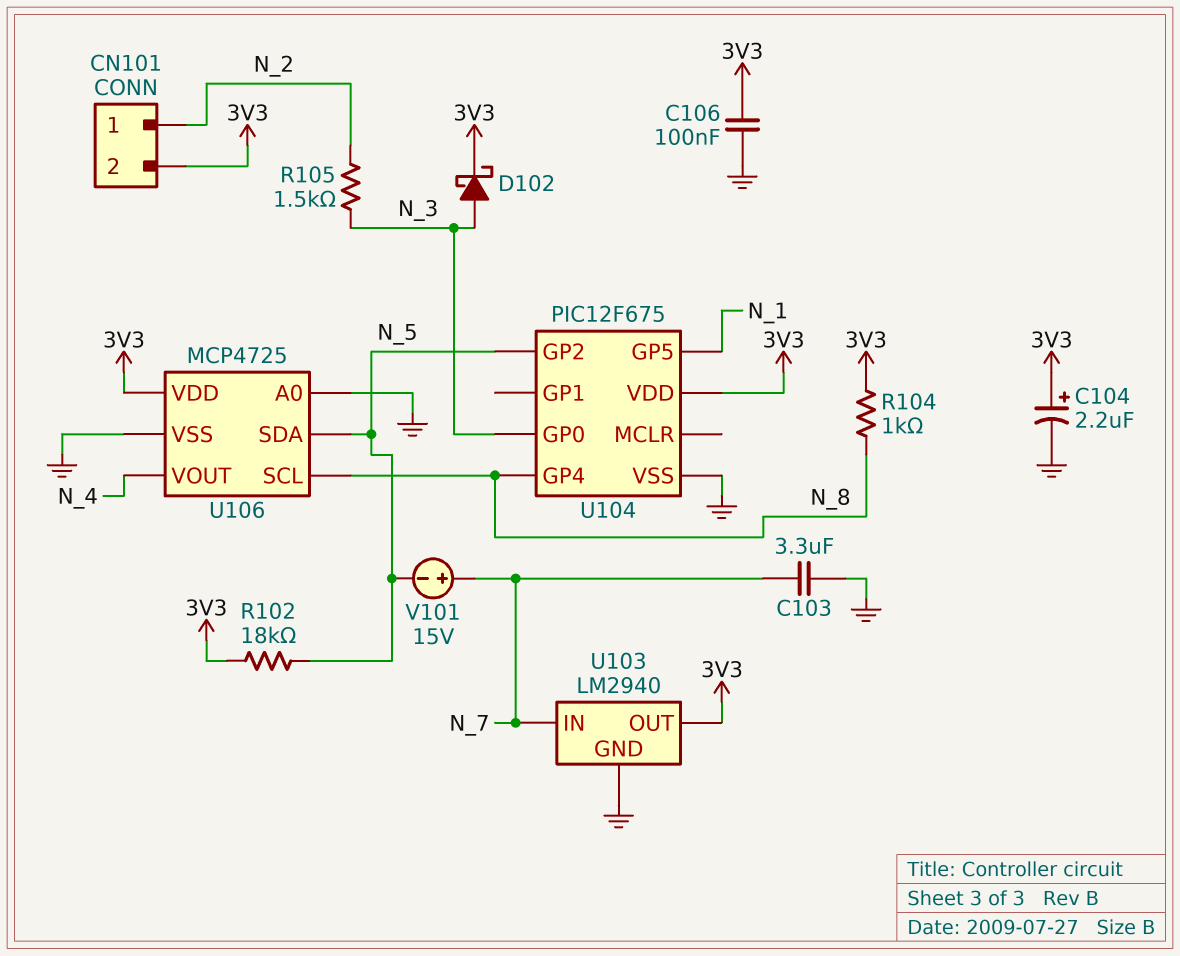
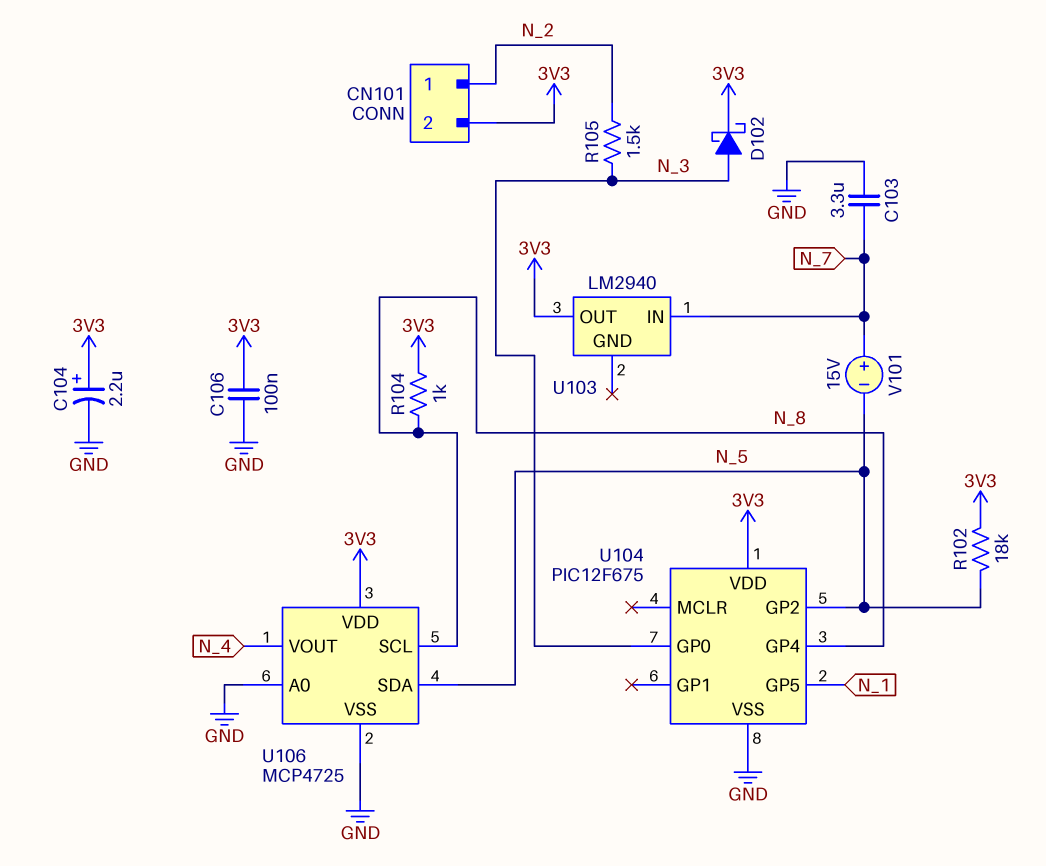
U103 pin GND: GND -> none

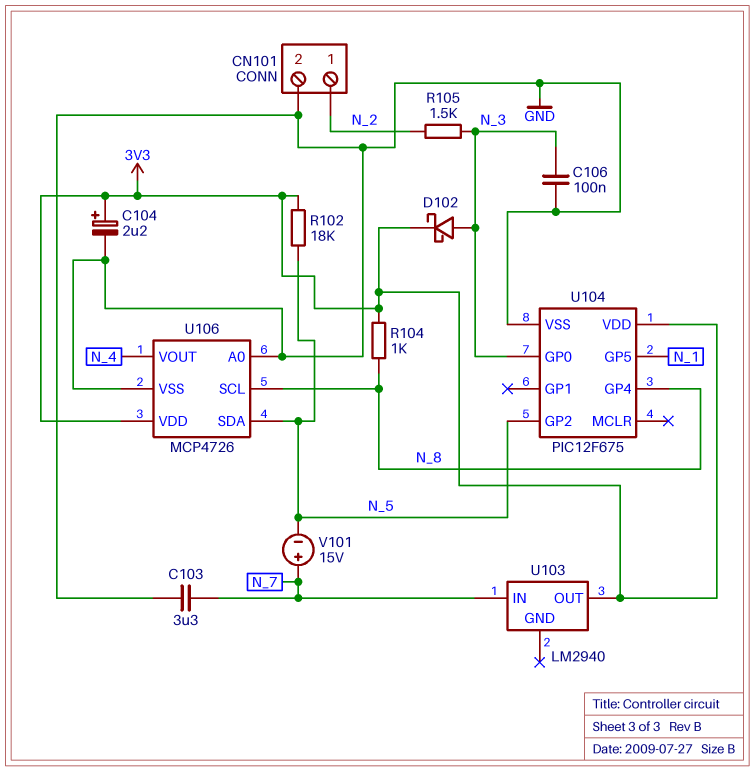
C106: 100nF (3V3, GND) -> 100nF (GND, N_3)
CN101 pin 2: 3V3 -> GND
U106: MCP4725 -> MCP4726

